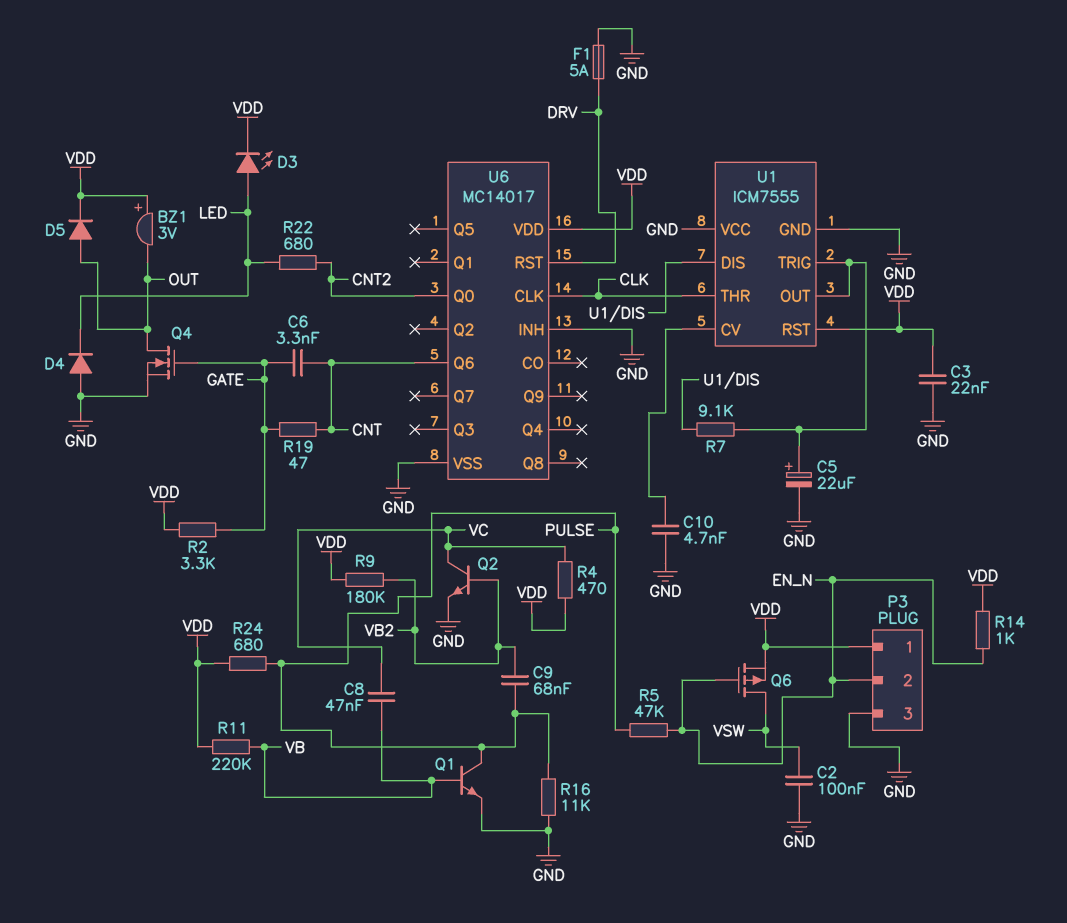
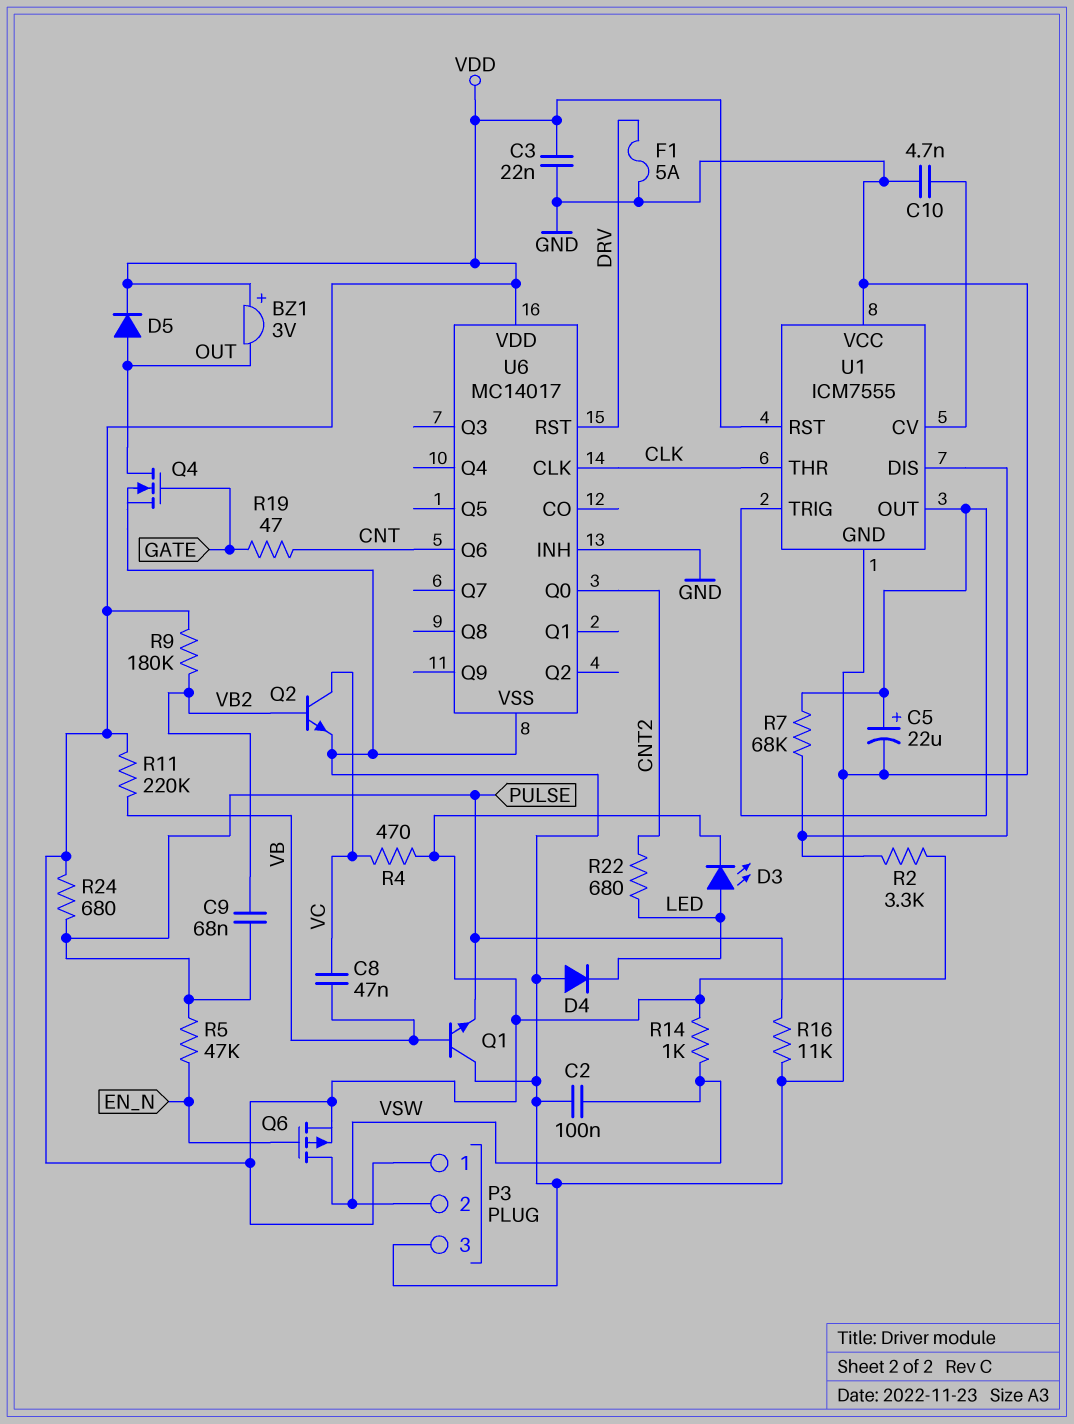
C6: 3.3nF (CNT, GATE) -> none
P3 pin 2: EN_N -> VSW
Q1: NPN (B VB, C PULSE, E GND) -> NPN (B VB, C GND, E PULSE)
R2: 3.3k (GATE, VDD) -> 3.3k (U1/DIS, VDD)
R7: 9.1k (U1/DIS, U1/OUT) -> 68k (U1/DIS, U1/OUT)
R14: 1k (EN_N, VDD) -> 1k (VDD, VSW)

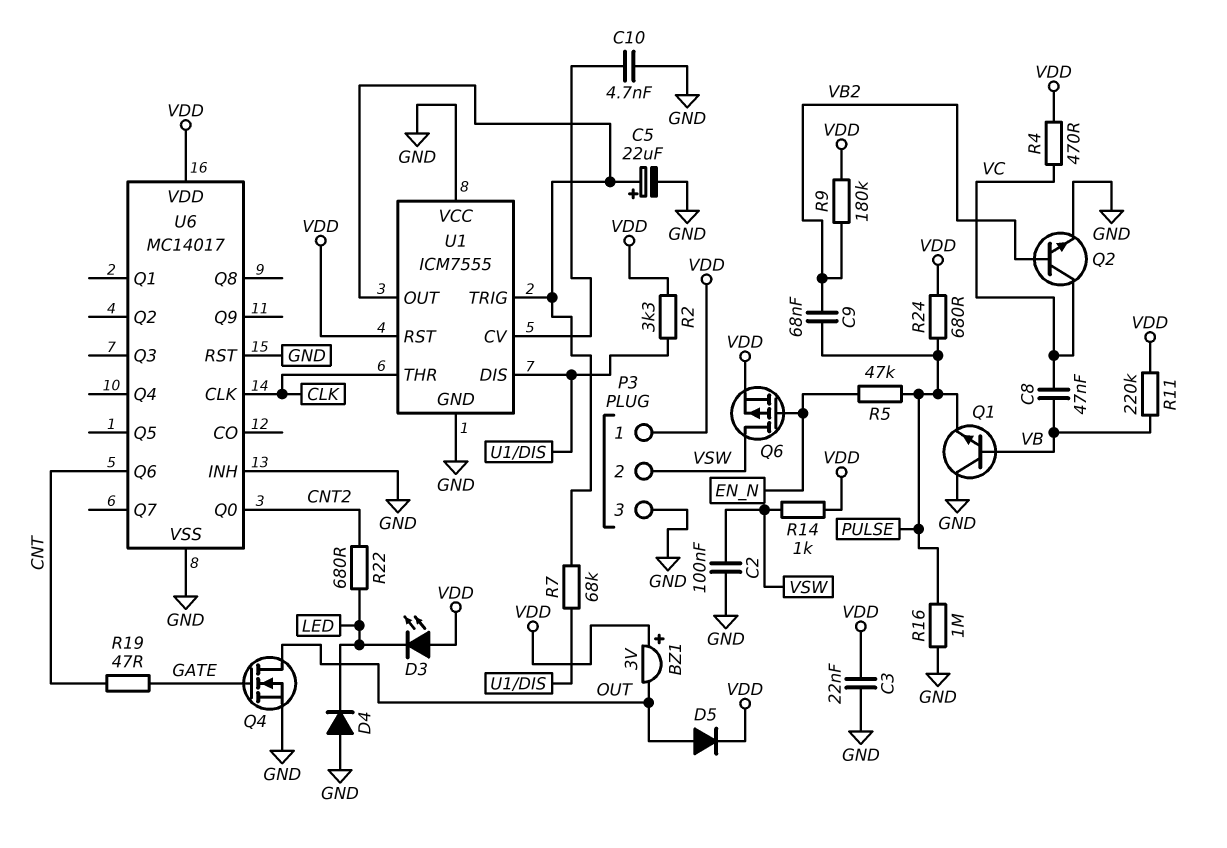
D3: LED (A LED, K VDD) -> LED (A VDD, K LED)
F1: 5A (DRV, GND) -> none
R16: 11k (GND, PULSE) -> 1M (GND, PULSE)
U6 pin RST: DRV -> GND

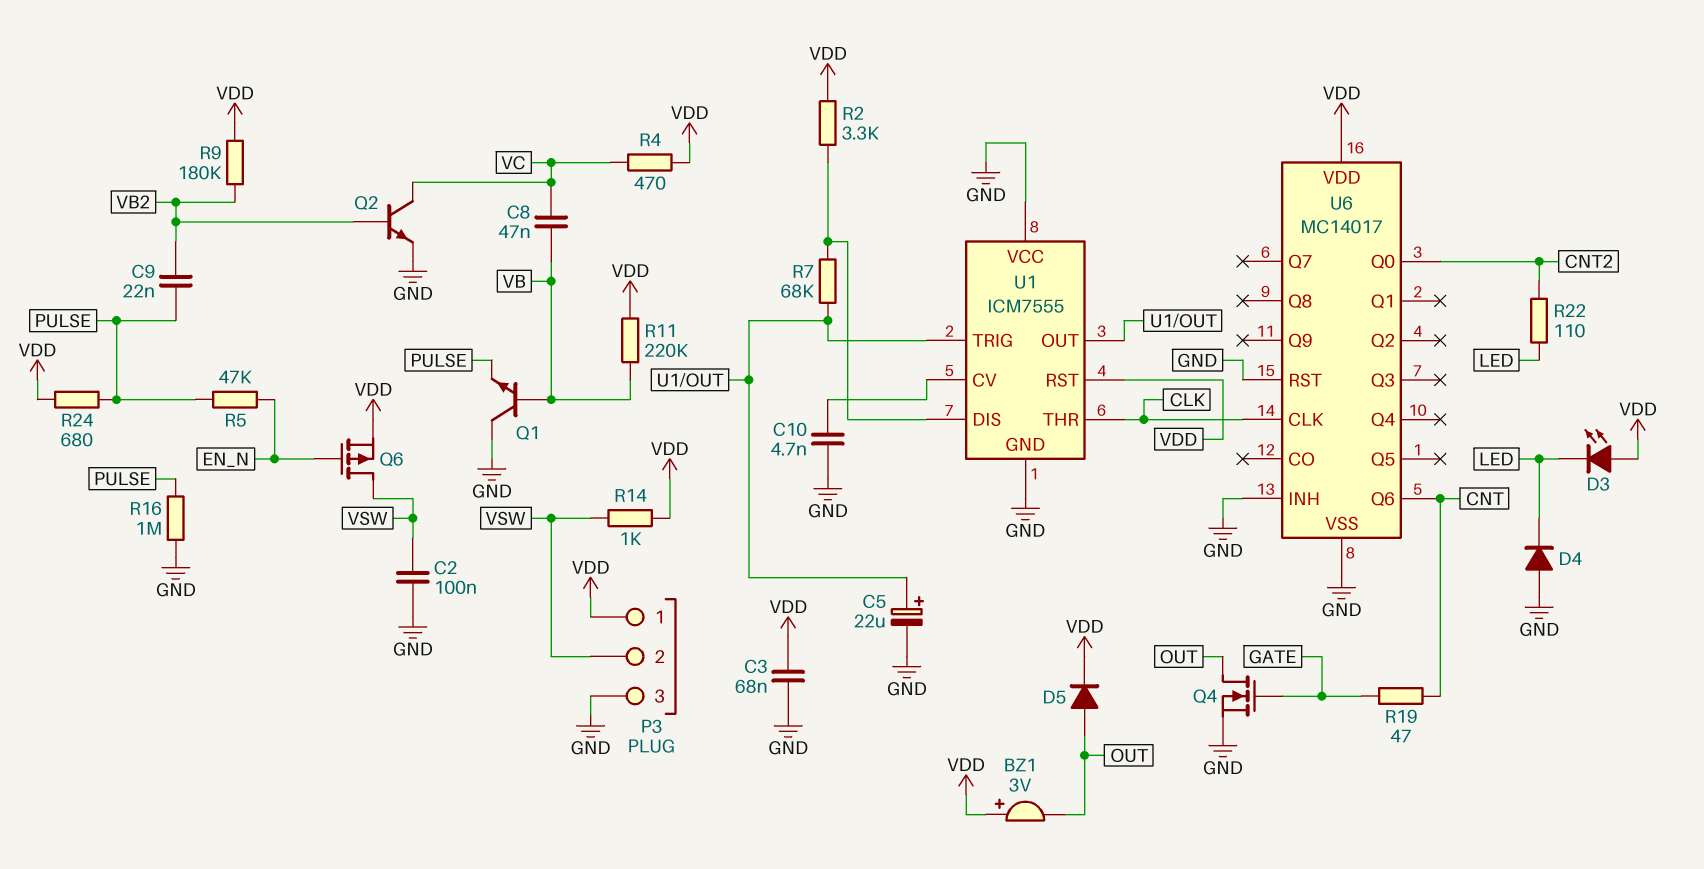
C3: 22nF (GND, VDD) -> 68nF (GND, VDD)
C9: 68nF (PULSE, VB2) -> 22nF (PULSE, VB2)
R22: 680 (CNT2, LED) -> 110 (CNT2, LED)

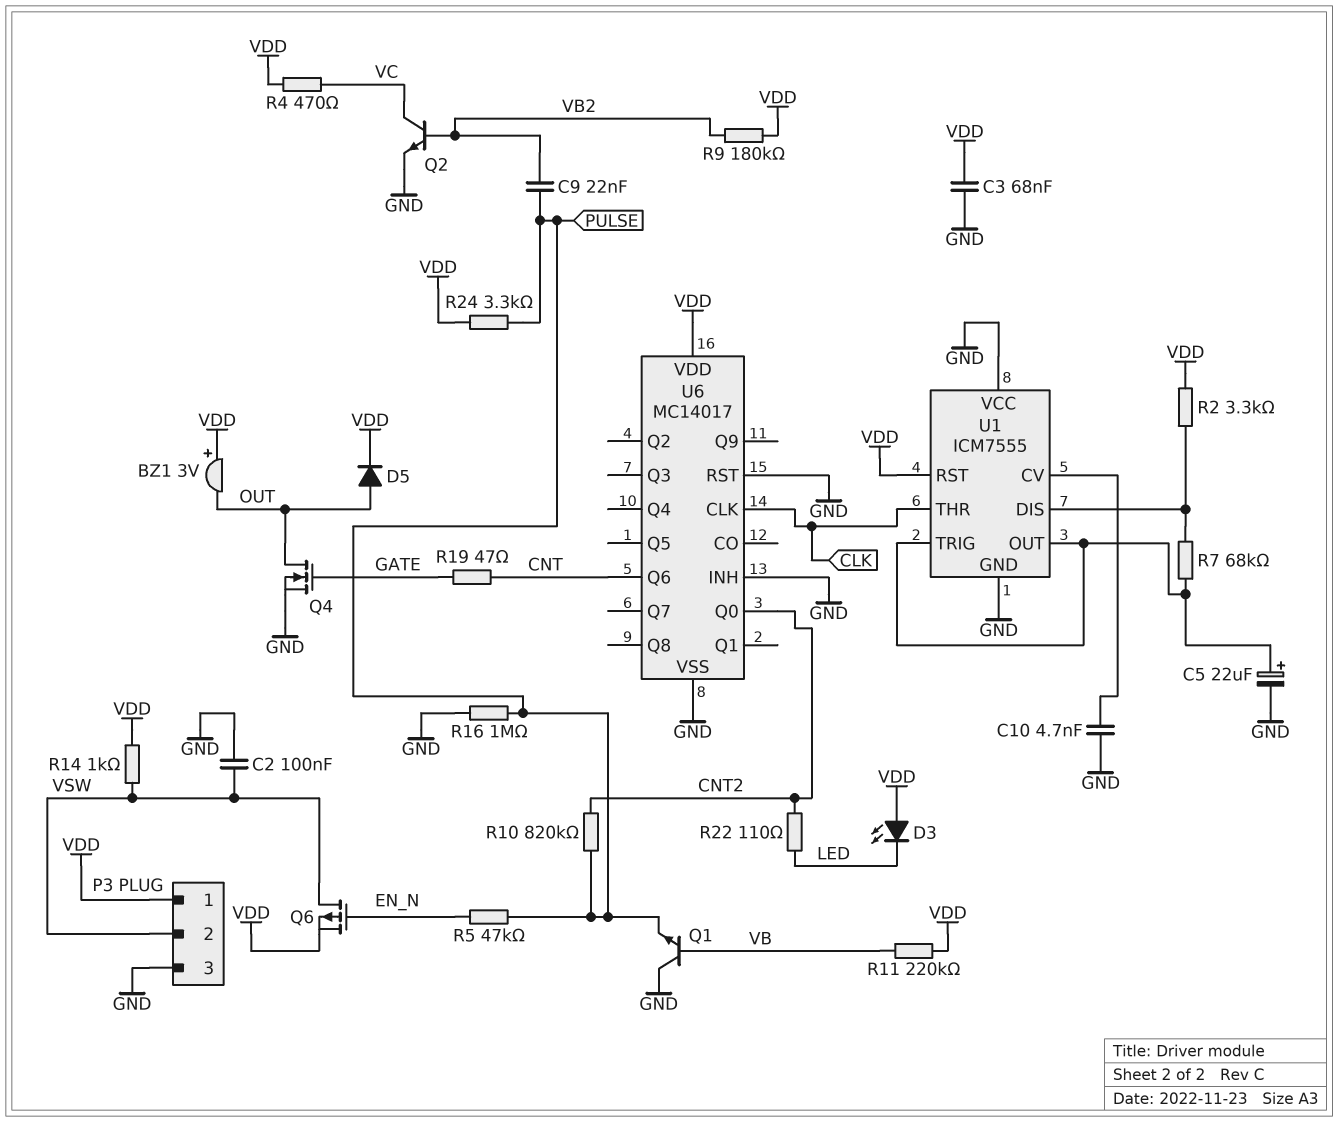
C8: 47nF (VB, VC) -> none
D4: diode (A GND, K LED) -> none
R10: none -> 820k (CNT2, PULSE)
R24: 680 (PULSE, VDD) -> 3.3k (PULSE, VDD)

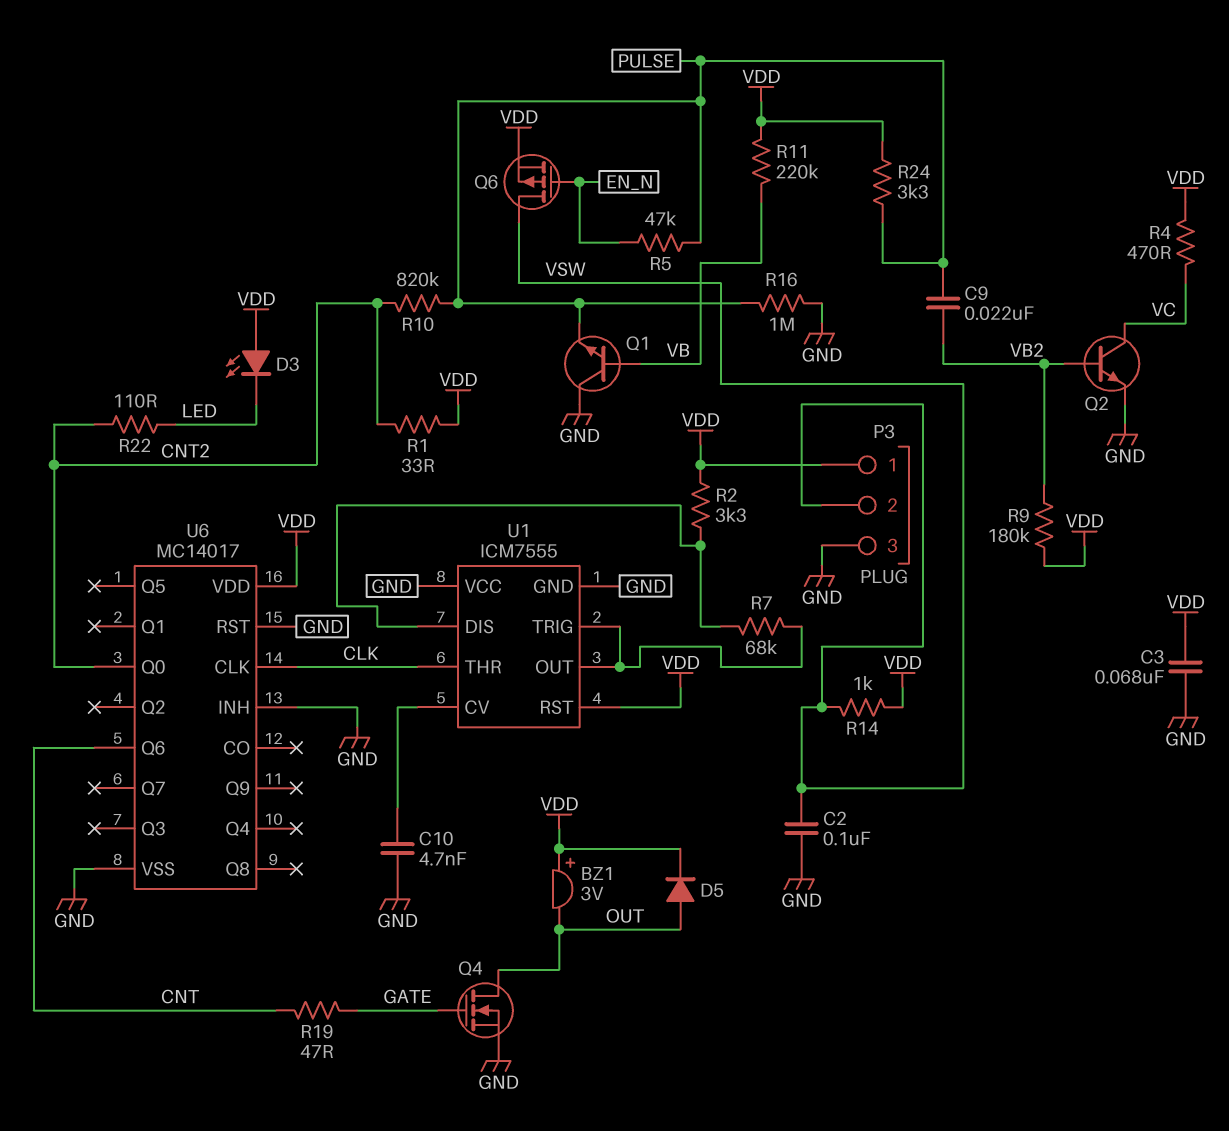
C5: 22uF (plus U1/OUT, minus GND) -> none
R1: none -> 33 (CNT2, VDD)

